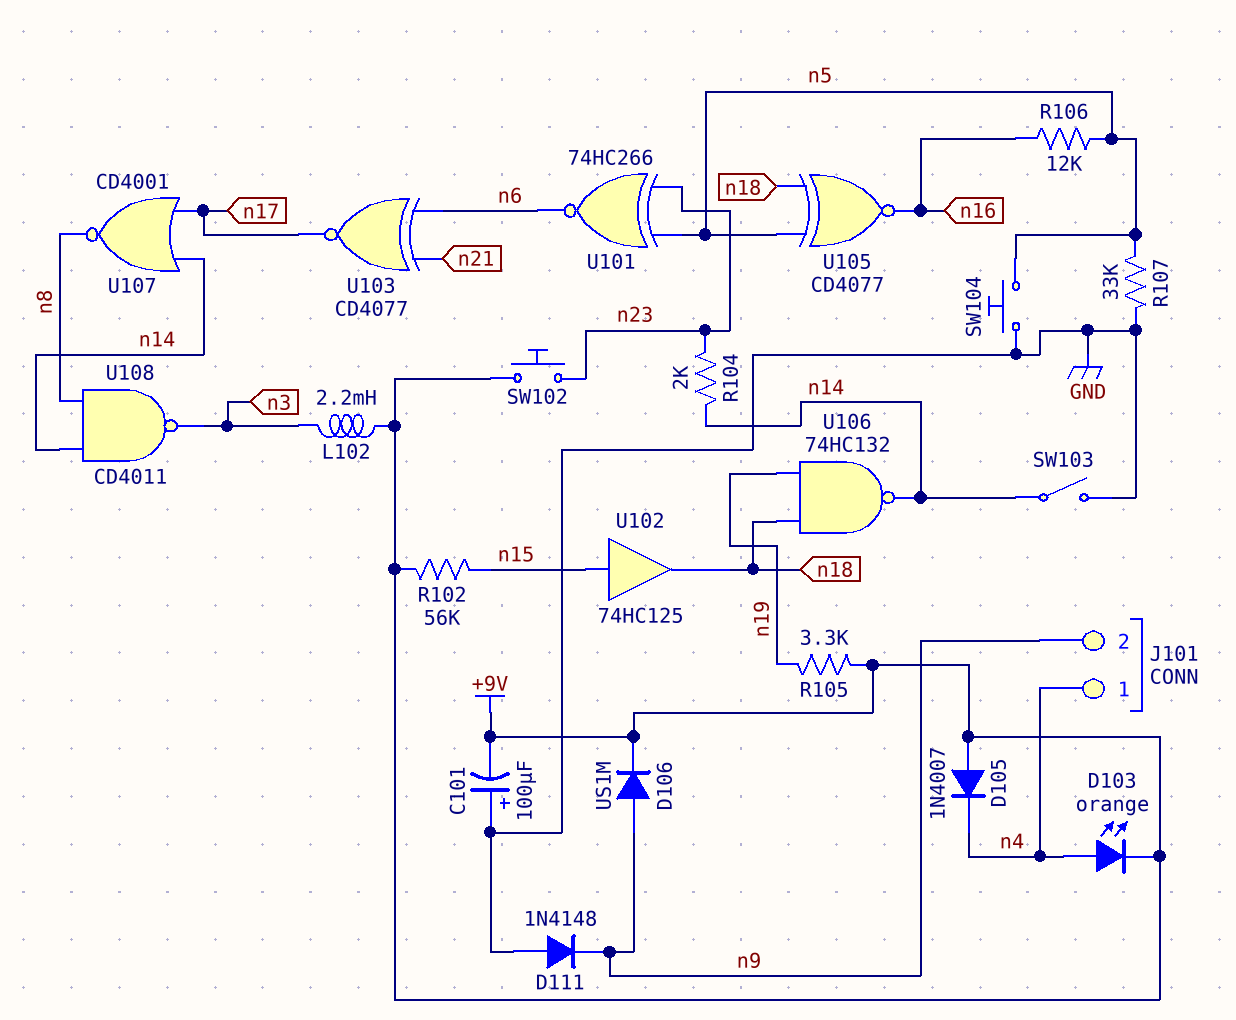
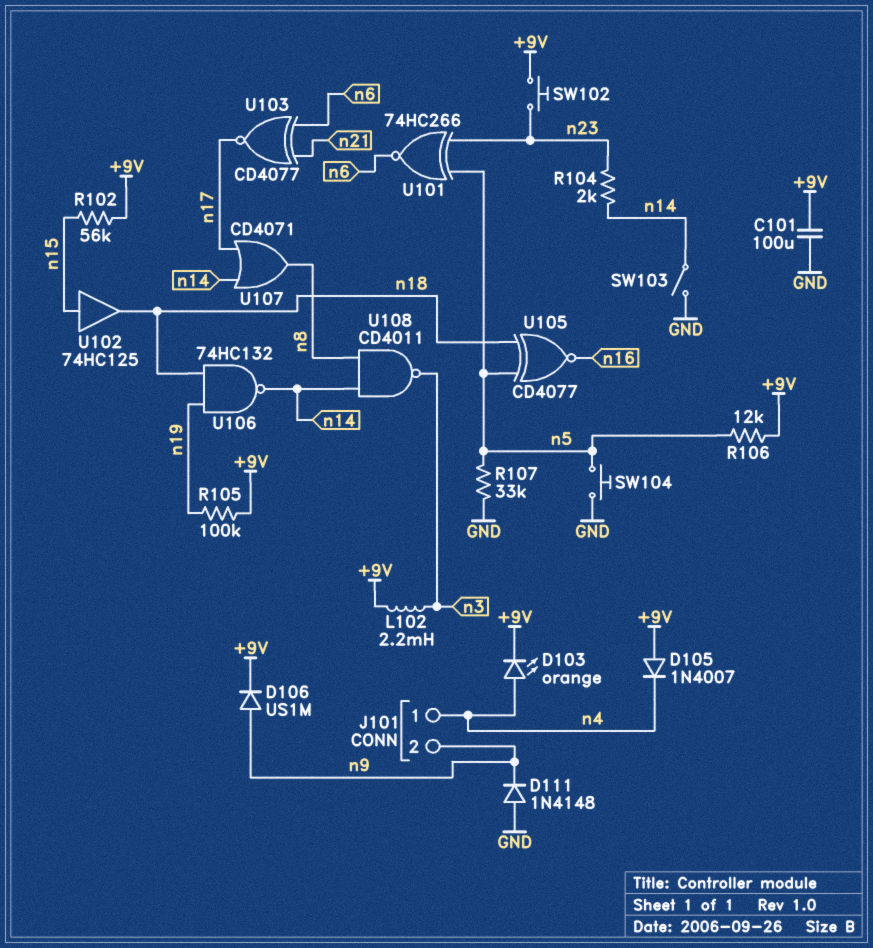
C101: 100uF (plus GND, minus +9V) -> 100uF (+9V, GND)
R105: 3.3k (+9V, n19) -> 100k (+9V, n19)
R106: 12k (n5, n16) -> 12k (+9V, n5)
U107: NOR CD4001 (in n14, in n17, out n8) -> OR CD4071 (in n14, in n17, out n8)

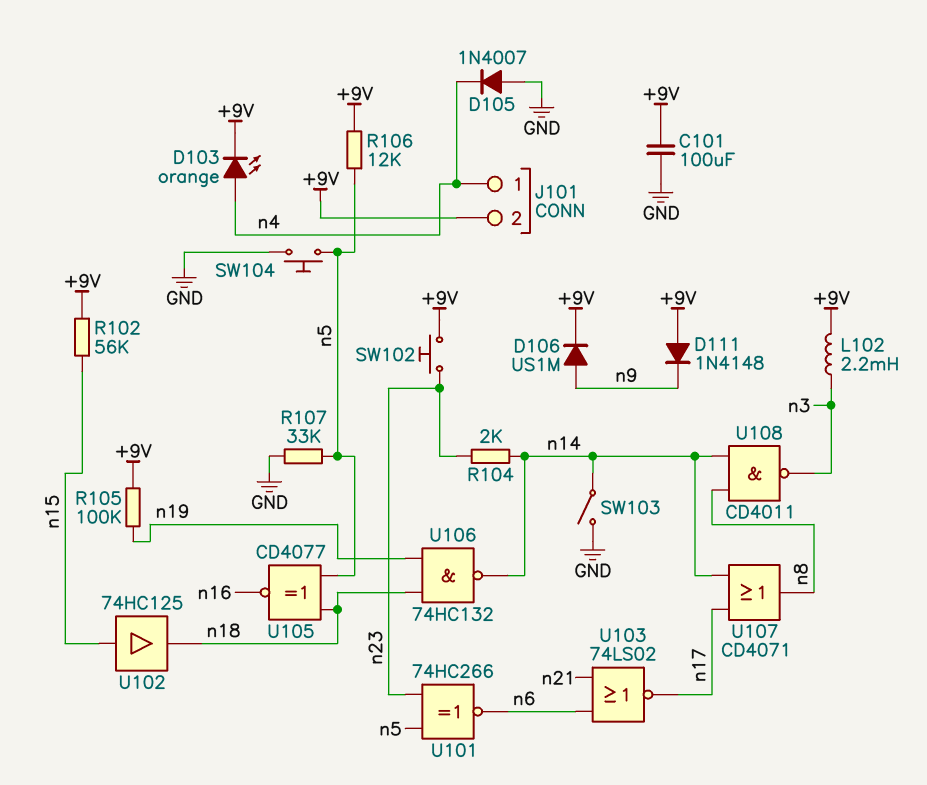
D105: diode 1N4007 (A +9V, K n4) -> diode 1N4007 (A GND, K n4)
D111: diode 1N4148 (A GND, K n9) -> diode 1N4148 (A +9V, K n9)
J101 pin 2: n9 -> +9V
U103: XNOR CD4077 (in n6, in n21, out n17) -> NOR 74LS02 (in n6, in n21, out n17)

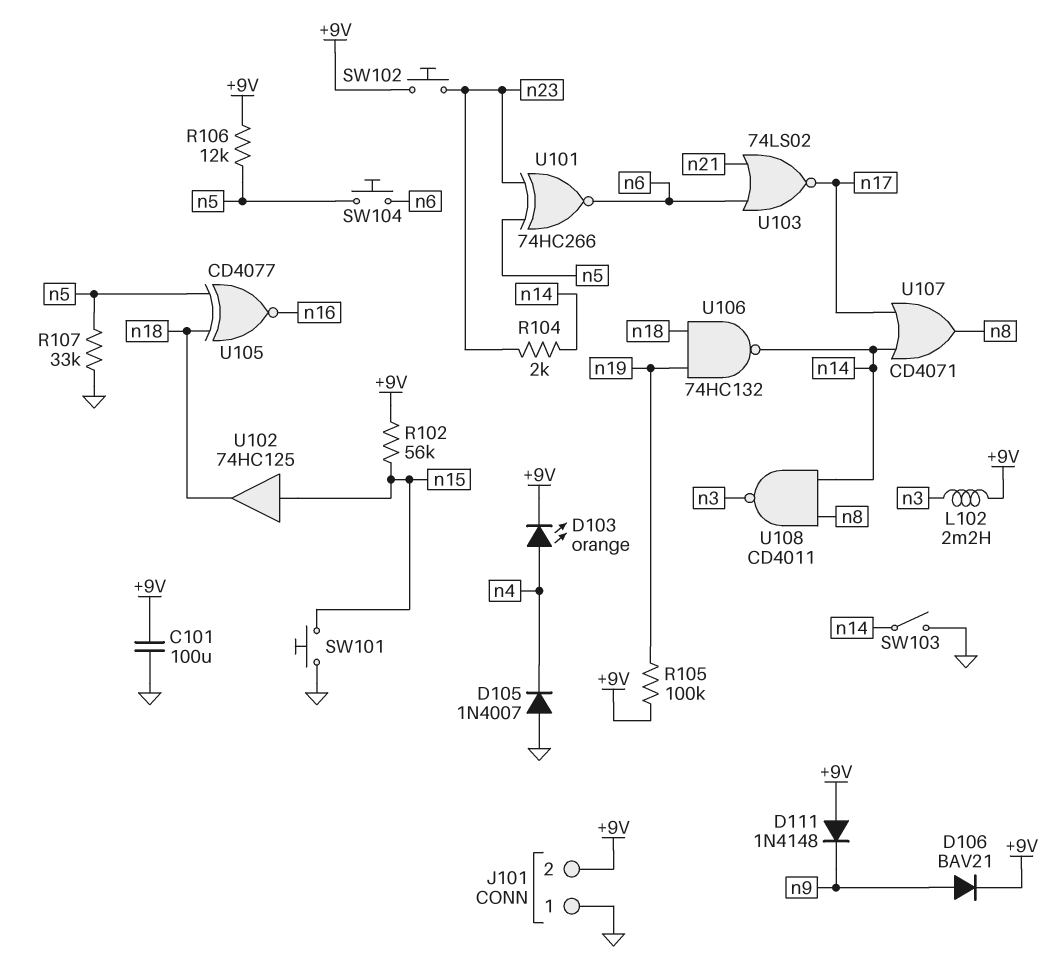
D106: diode US1M (A n9, K +9V) -> diode BAV21 (A n9, K +9V)
J101 pin 1: n4 -> GND
SW101: none -> button (GND, n15)
SW104: button (GND, n5) -> button (n5, n6)

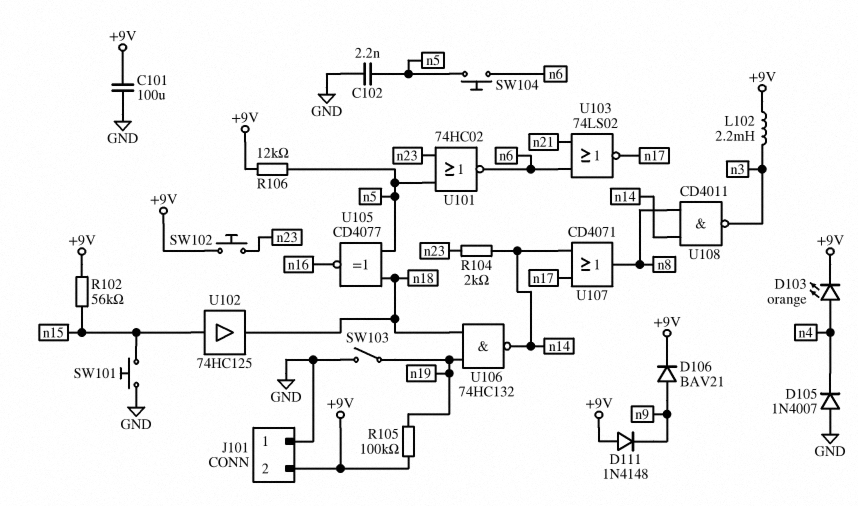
C102: none -> 2.2nF (GND, n5)
R107: 33k (GND, n5) -> none
SW103: switch (GND, n14) -> switch (GND, n19)
U101: XNOR 74HC266 (in n5, in n23, out n6) -> NOR 74HC02 (in n5, in n23, out n6)

